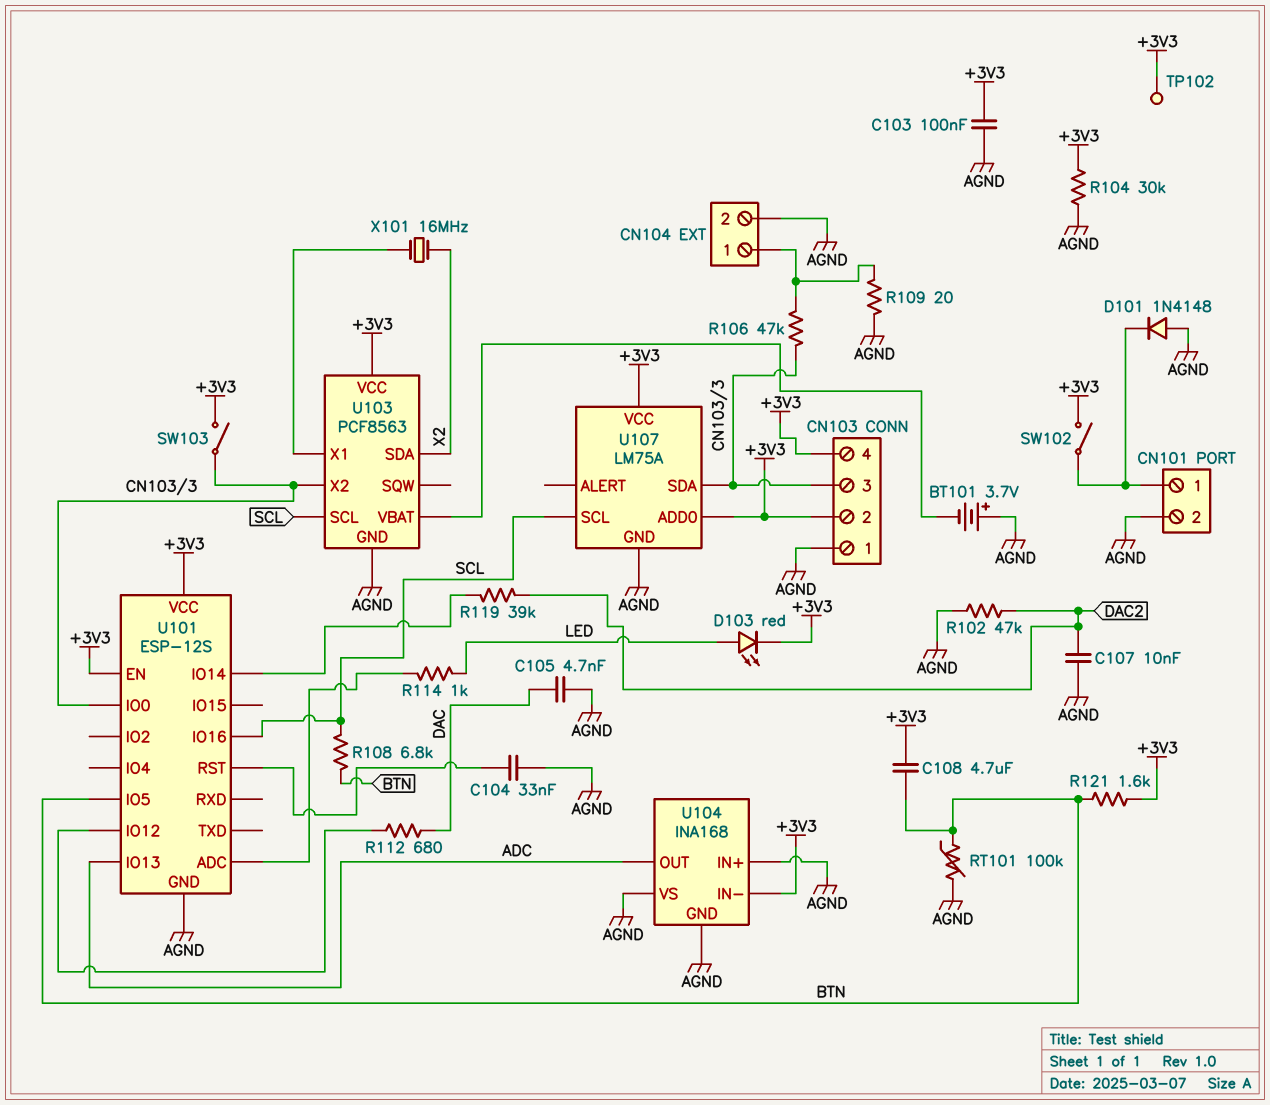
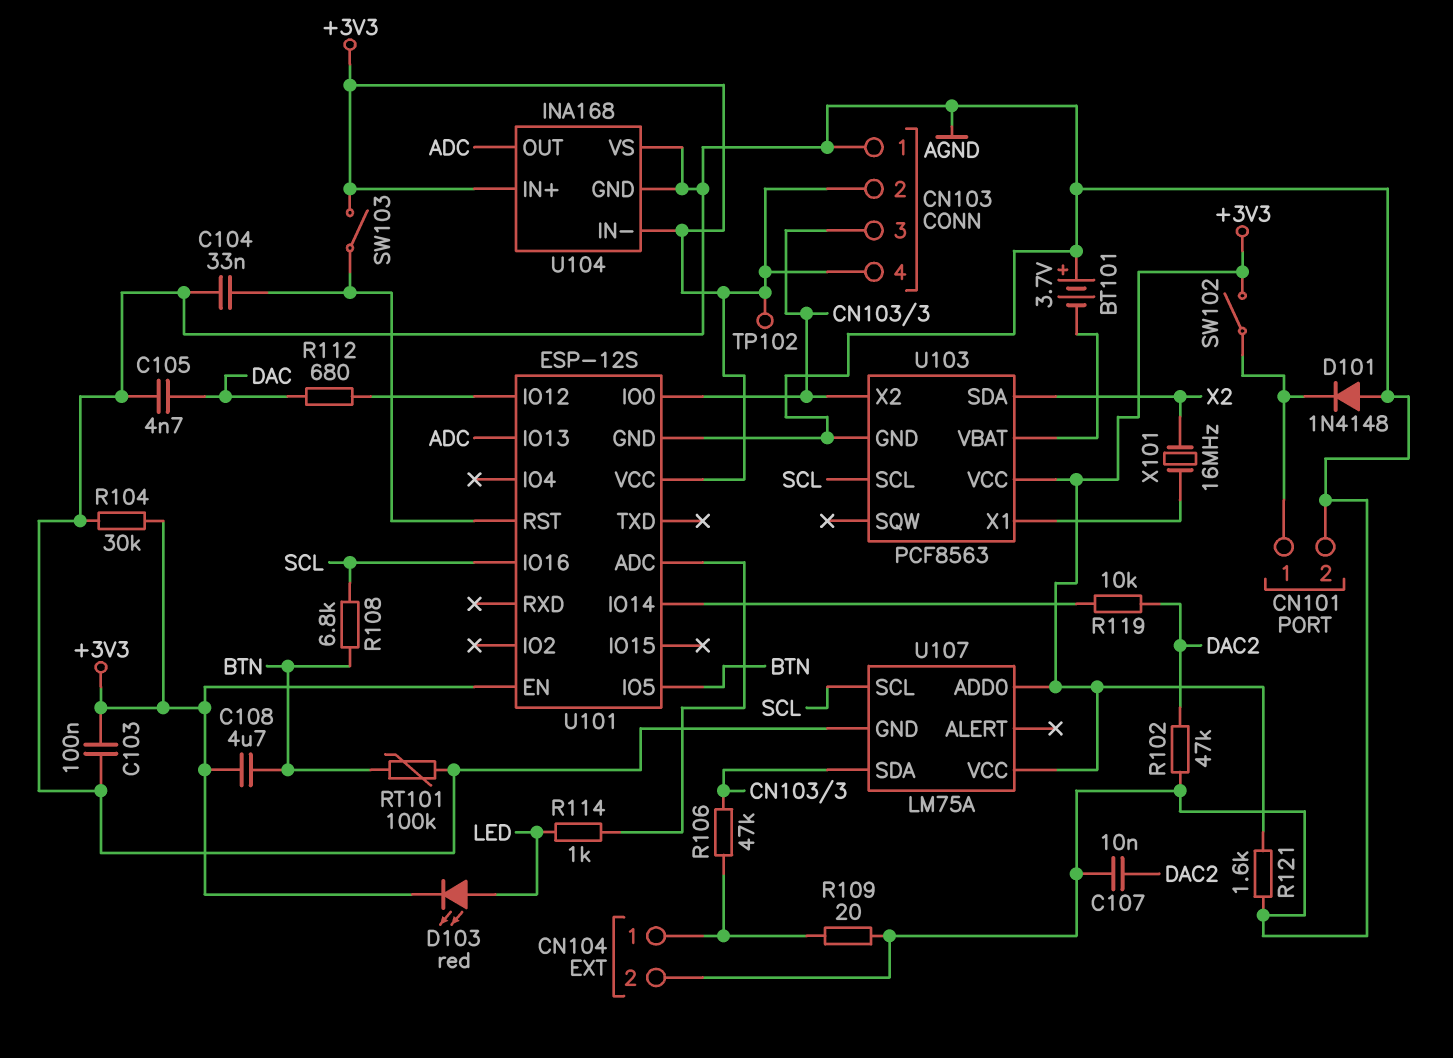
R119: 39k (DAC2, U101/IO14) -> 10k (DAC2, U101/IO14)
R121: 1.6k (+3V3, BTN) -> 1.6k (+3V3, AGND)
SW103: switch (+3V3, CN103/3) -> switch (+3V3, U101/RST)
U104 pin IN+: AGND -> +3V3

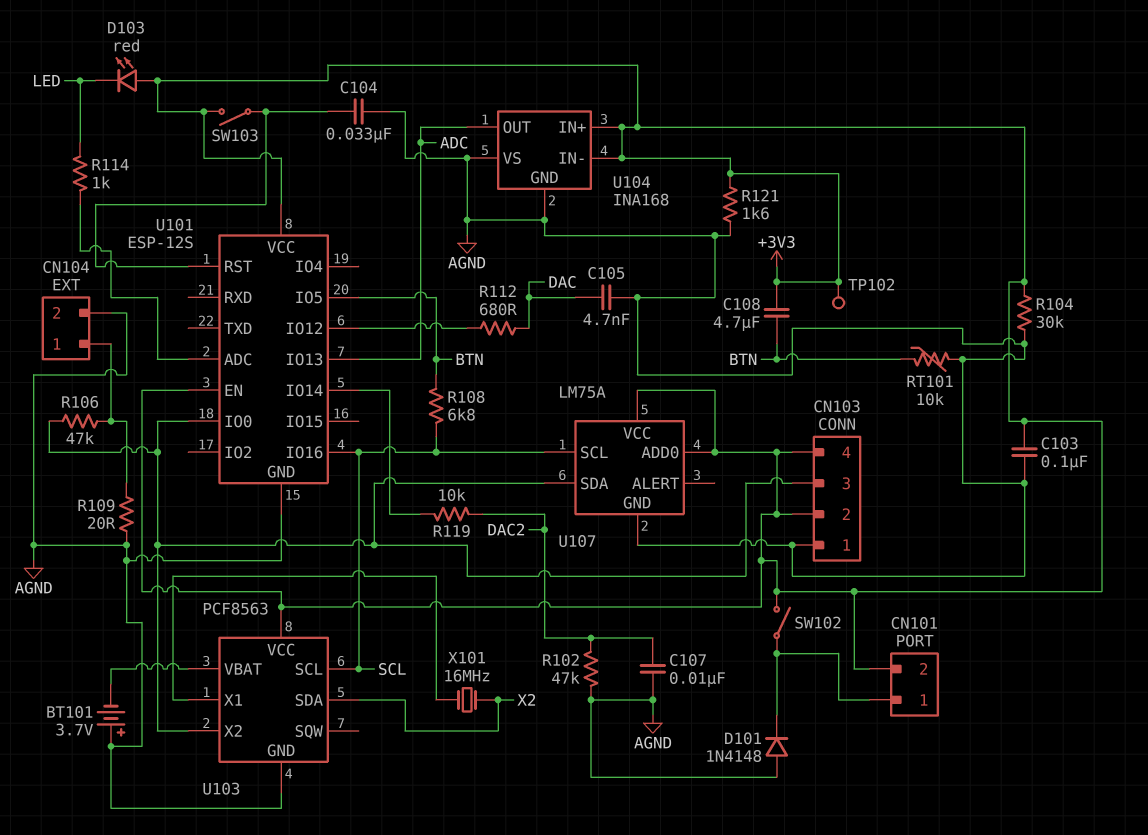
CN101 pin 2: AGND -> +3V3
D103: LED red (A LED, K +3V3) -> LED red (A +3V3, K LED)
RT101: 100k (AGND, BTN) -> 10k (AGND, BTN)

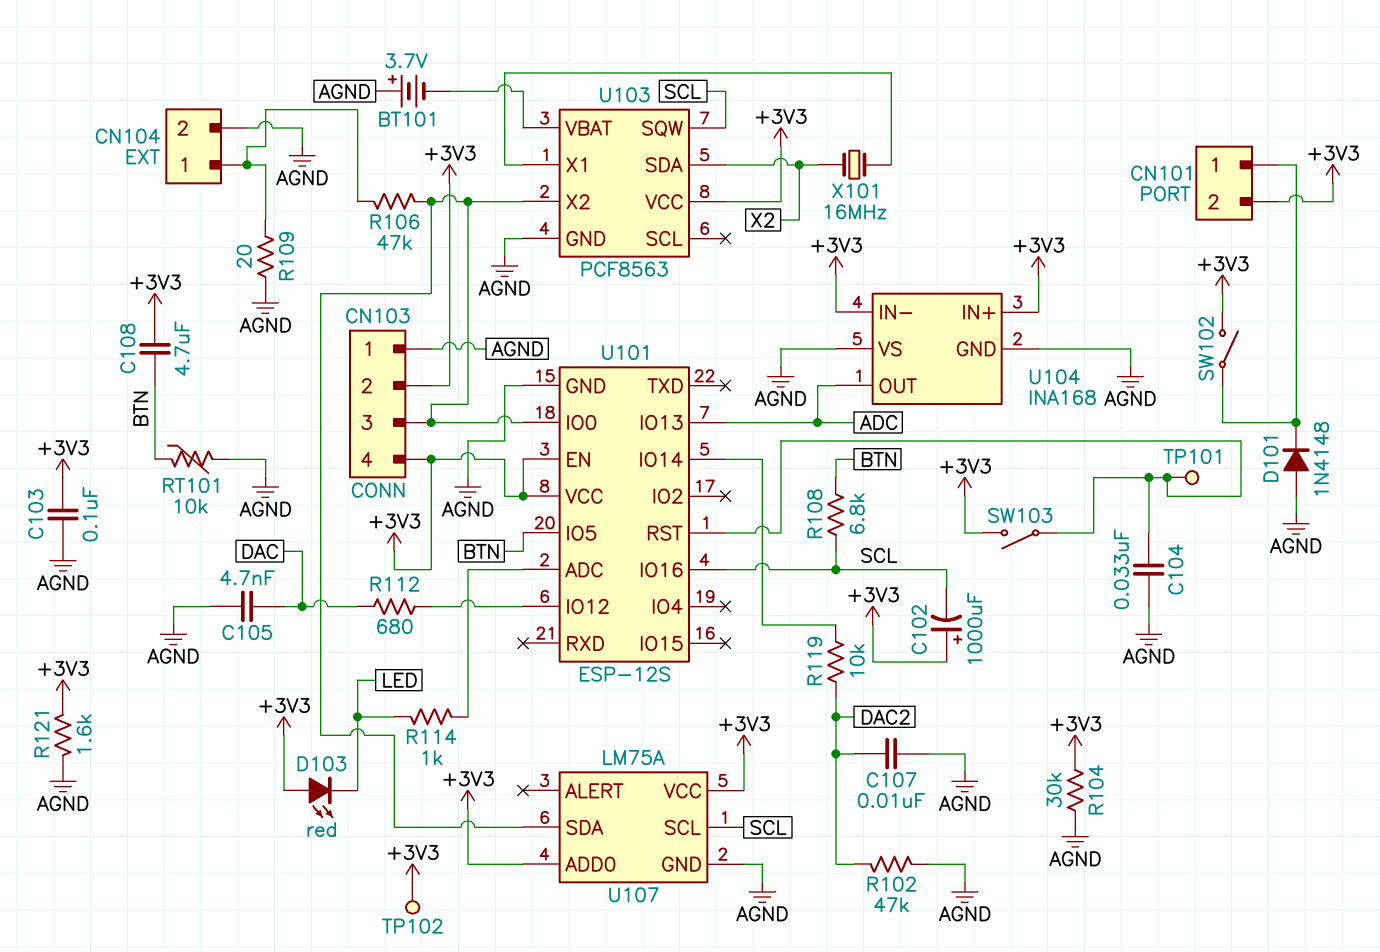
C102: none -> 1000uF (plus +3V3, minus SCL)
TP101: none -> test point (U101/RST)
U103 pin SCL: SCL -> none
U103 pin SQW: none -> SCL

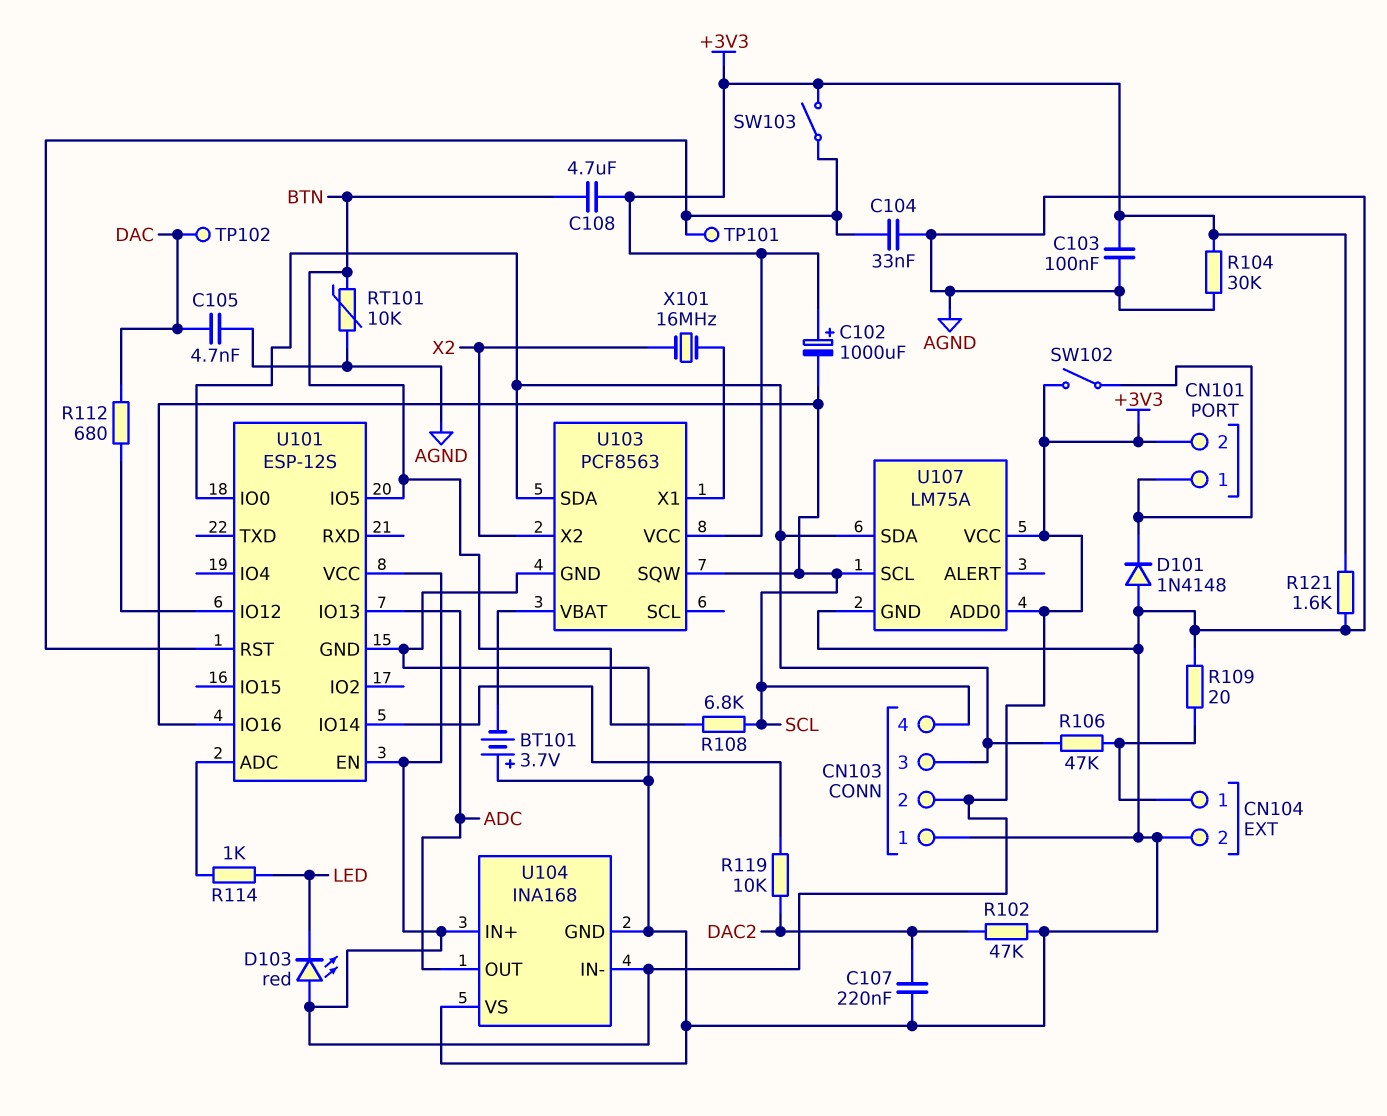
C107: 10nF (AGND, DAC2) -> 220nF (AGND, DAC2)
CN103 pin 4: +3V3 -> SCL
TP102: test point (+3V3) -> test point (DAC)
U103 pin SDA: X2 -> CN103/3
U103 pin X2: CN103/3 -> X2

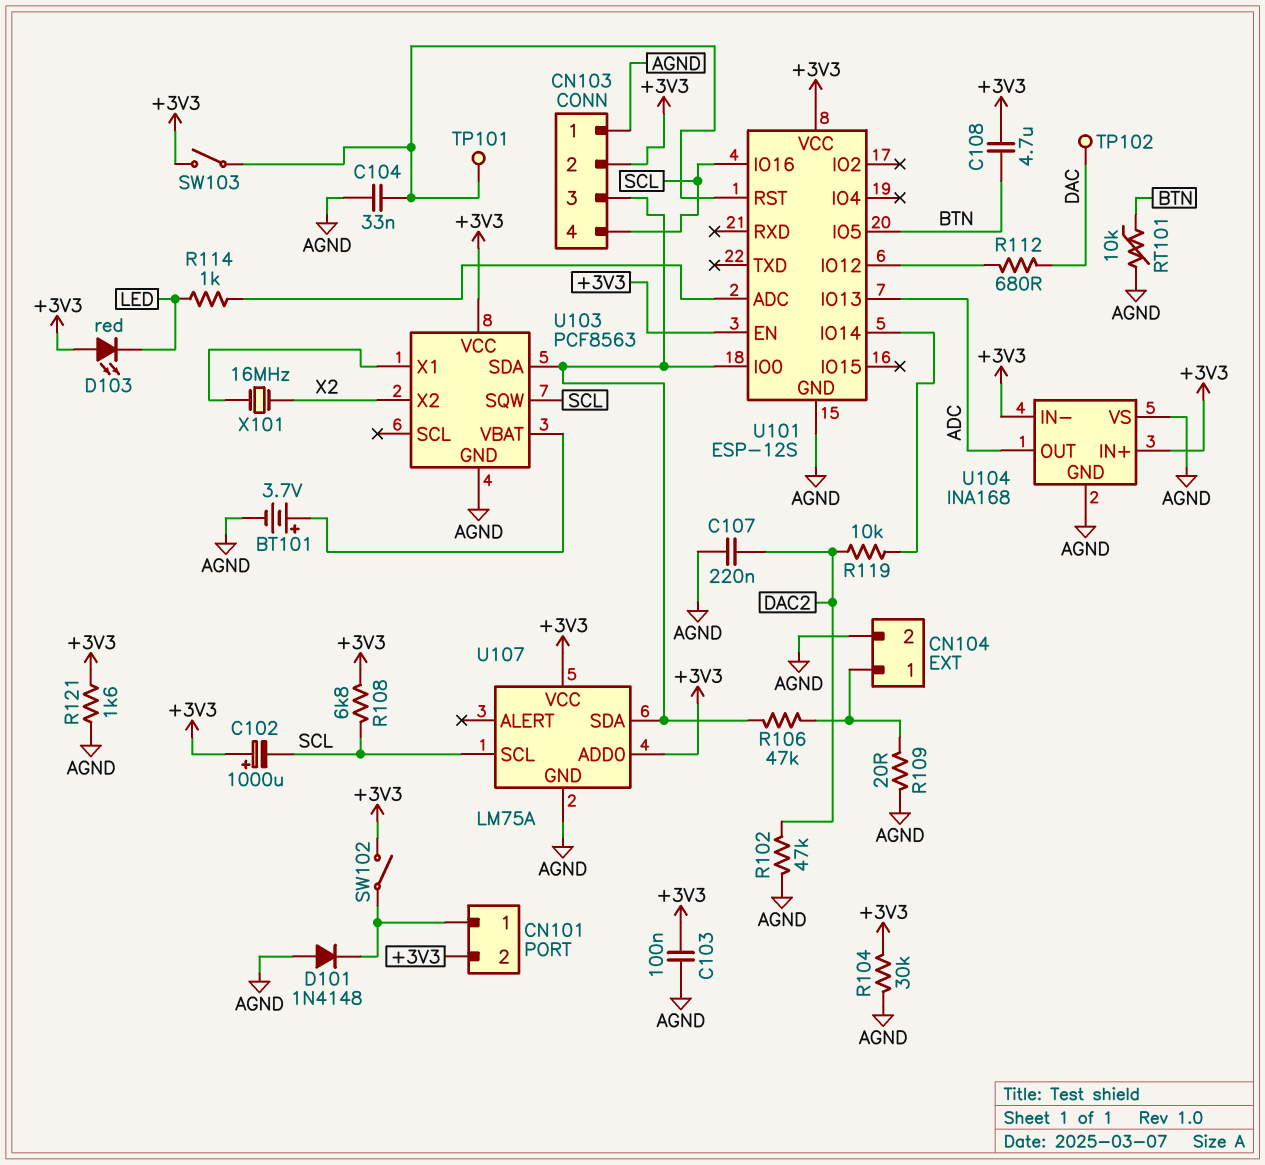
BT101: 3.7V (plus AGND, minus U103/VBAT) -> 3.7V (plus U103/VBAT, minus AGND)
C105: 4.7nF (AGND, DAC) -> none
R108: 6.8k (BTN, SCL) -> 6.8k (+3V3, SCL)

